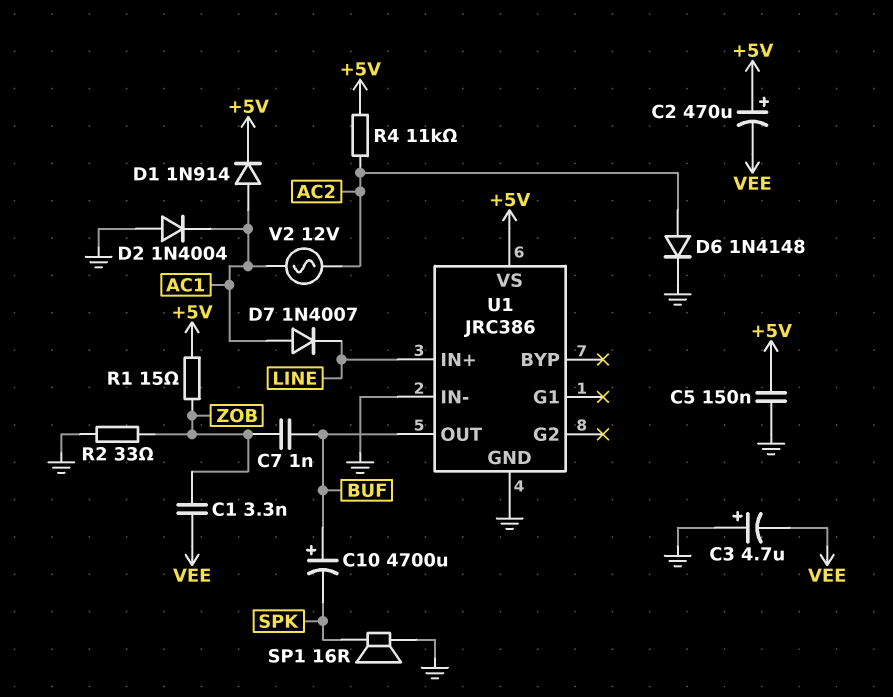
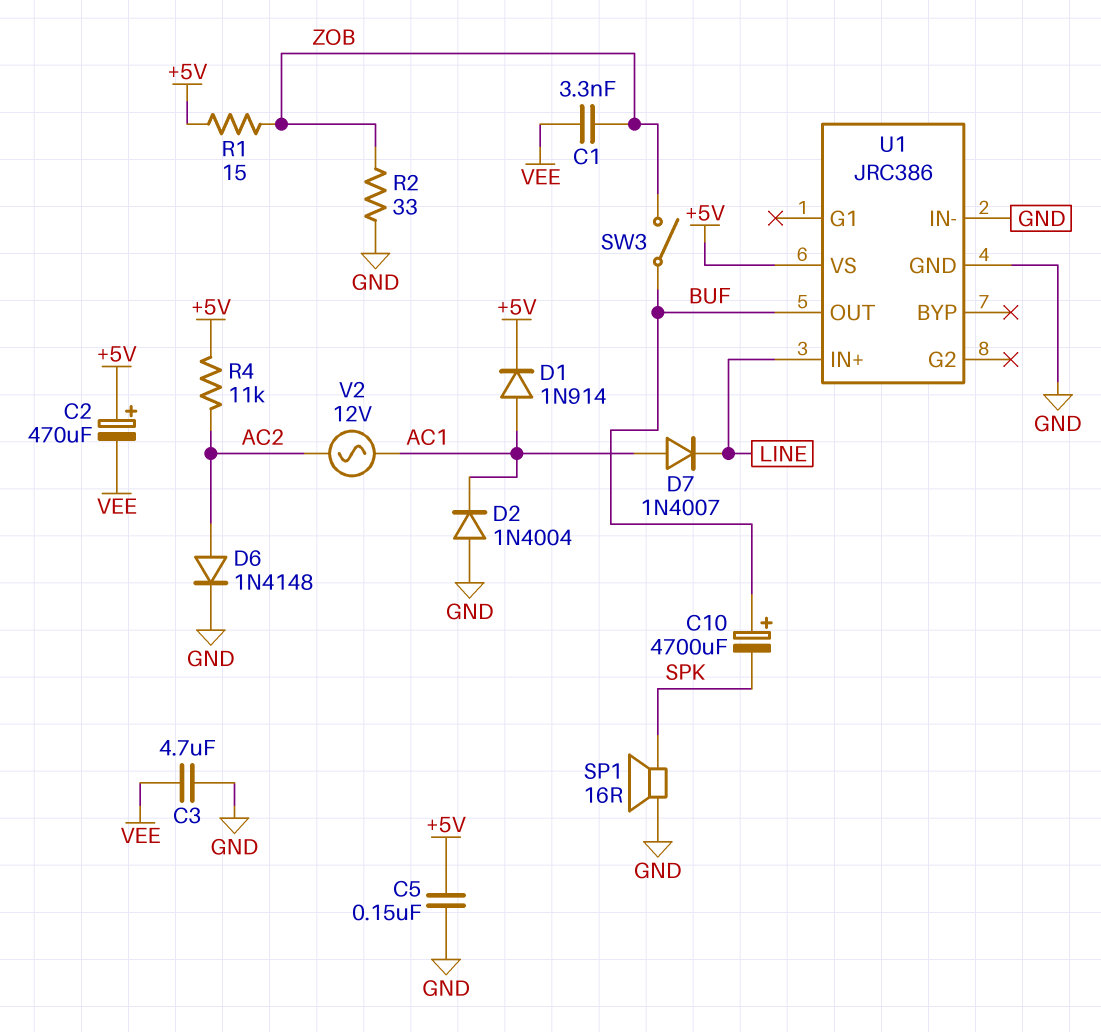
C3: 4.7uF (plus GND, minus VEE) -> 4.7uF (GND, VEE)
C7: 1nF (BUF, ZOB) -> none
SW3: none -> switch (BUF, ZOB)

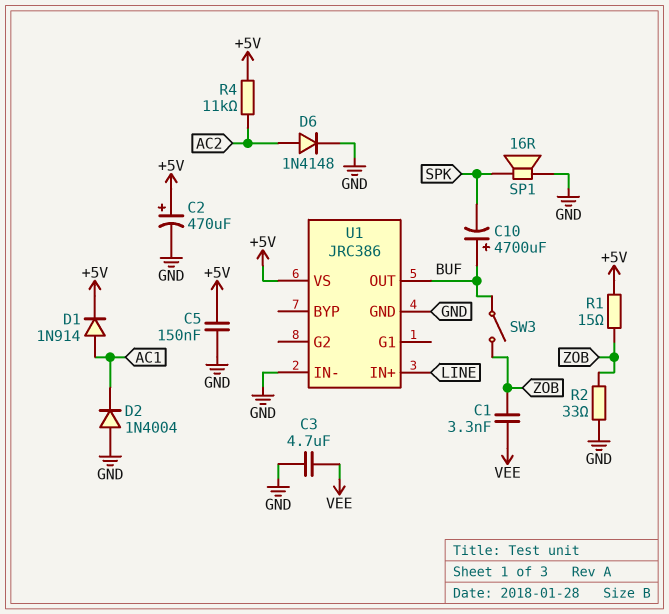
C2: 470uF (plus +5V, minus VEE) -> 470uF (plus +5V, minus GND)
D7: diode 1N4007 (A AC1, K LINE) -> none
V2: AC 12V (AC1, AC2) -> none

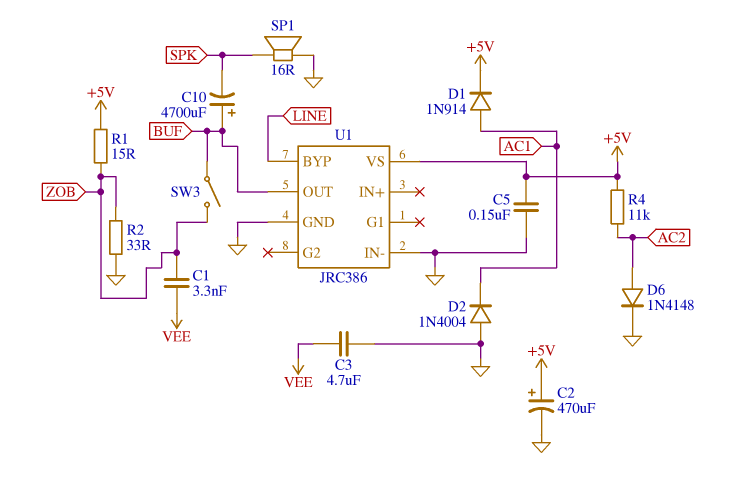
U1 pin BYP: none -> LINE
U1 pin IN+: LINE -> none

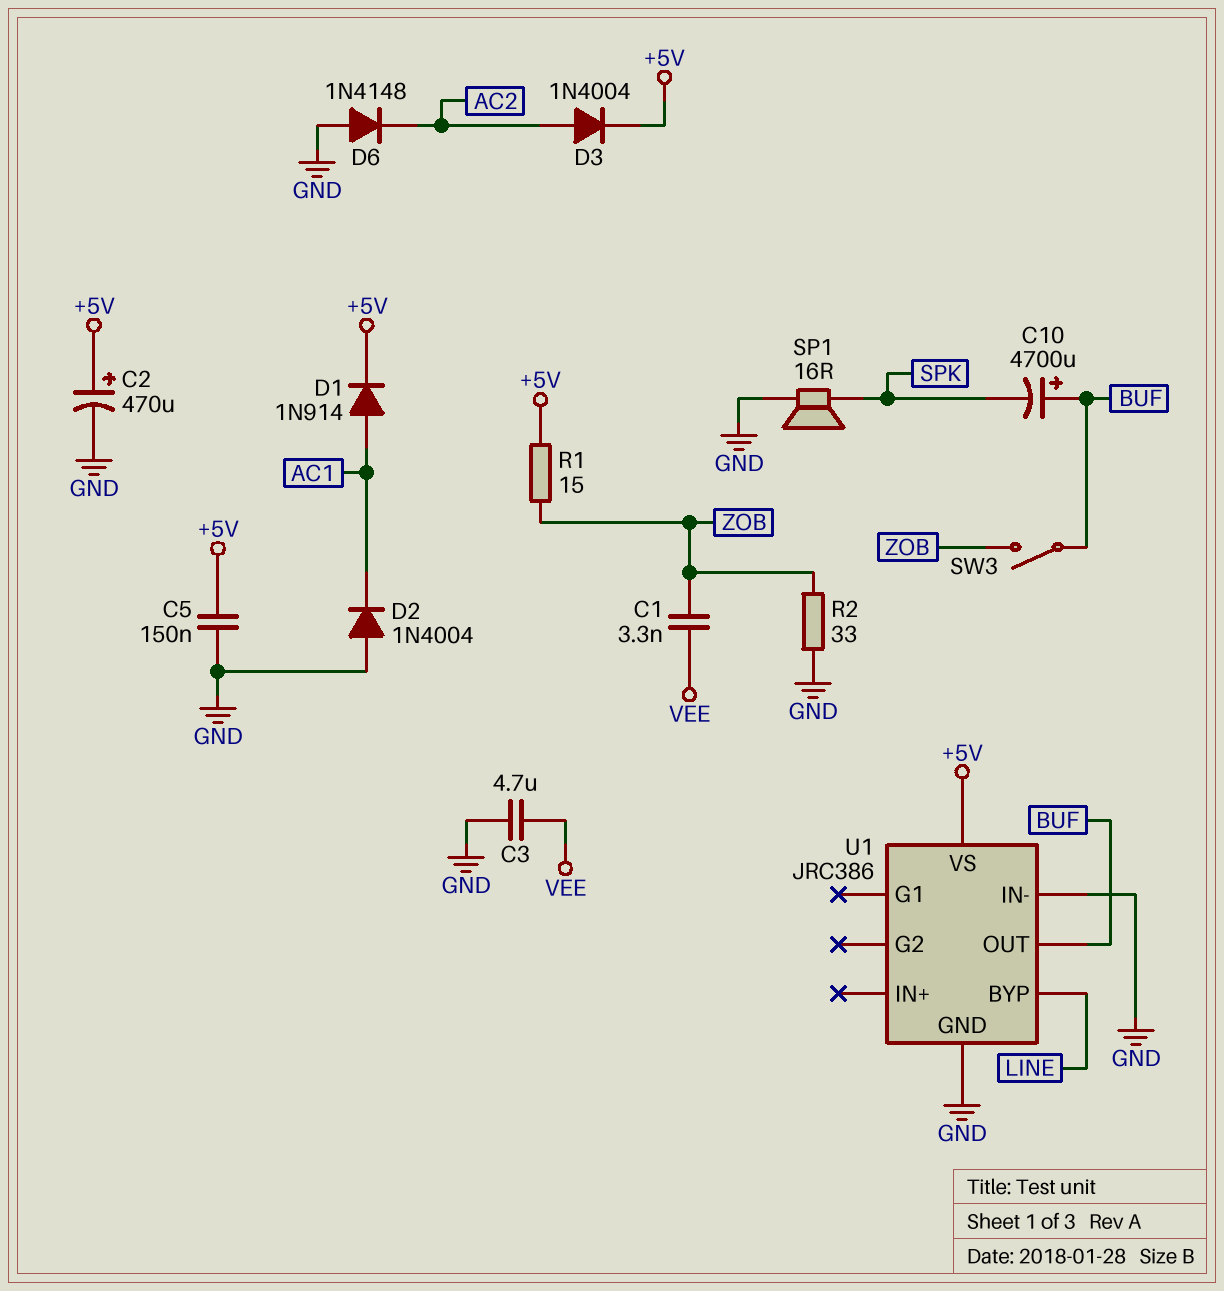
D3: none -> diode 1N4004 (A AC2, K +5V)
D6: diode 1N4148 (A AC2, K GND) -> diode 1N4148 (A GND, K AC2)
R4: 11k (+5V, AC2) -> none

